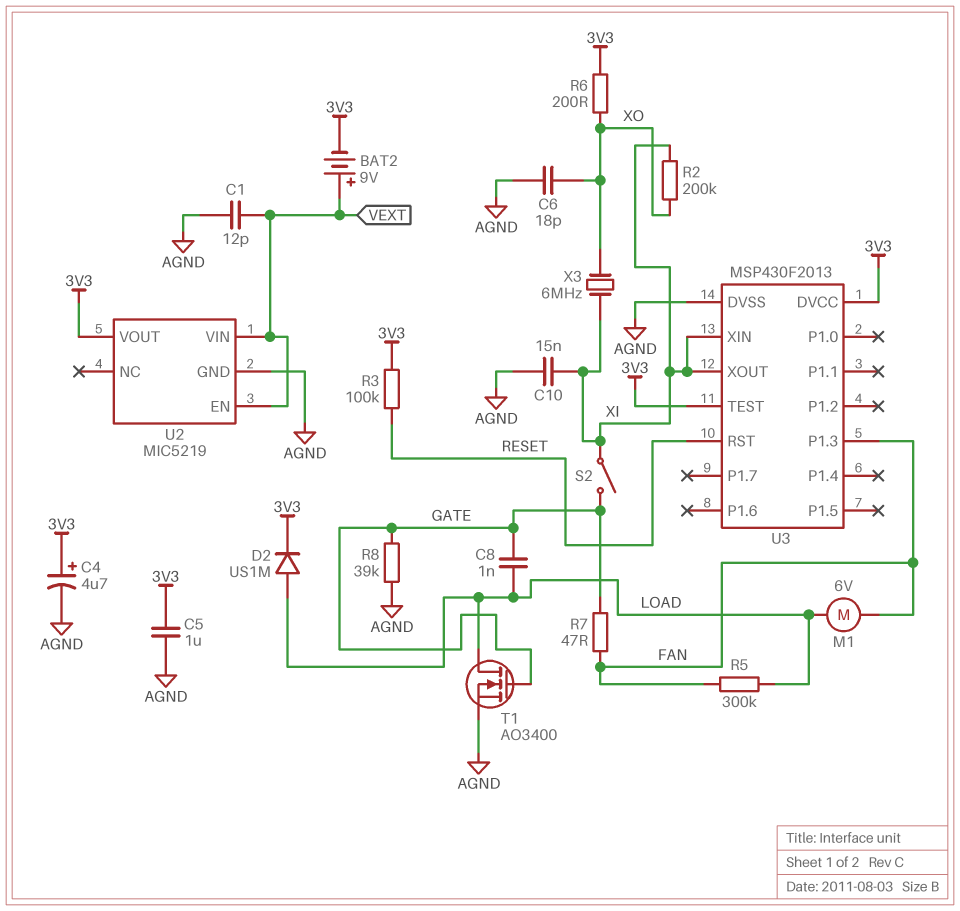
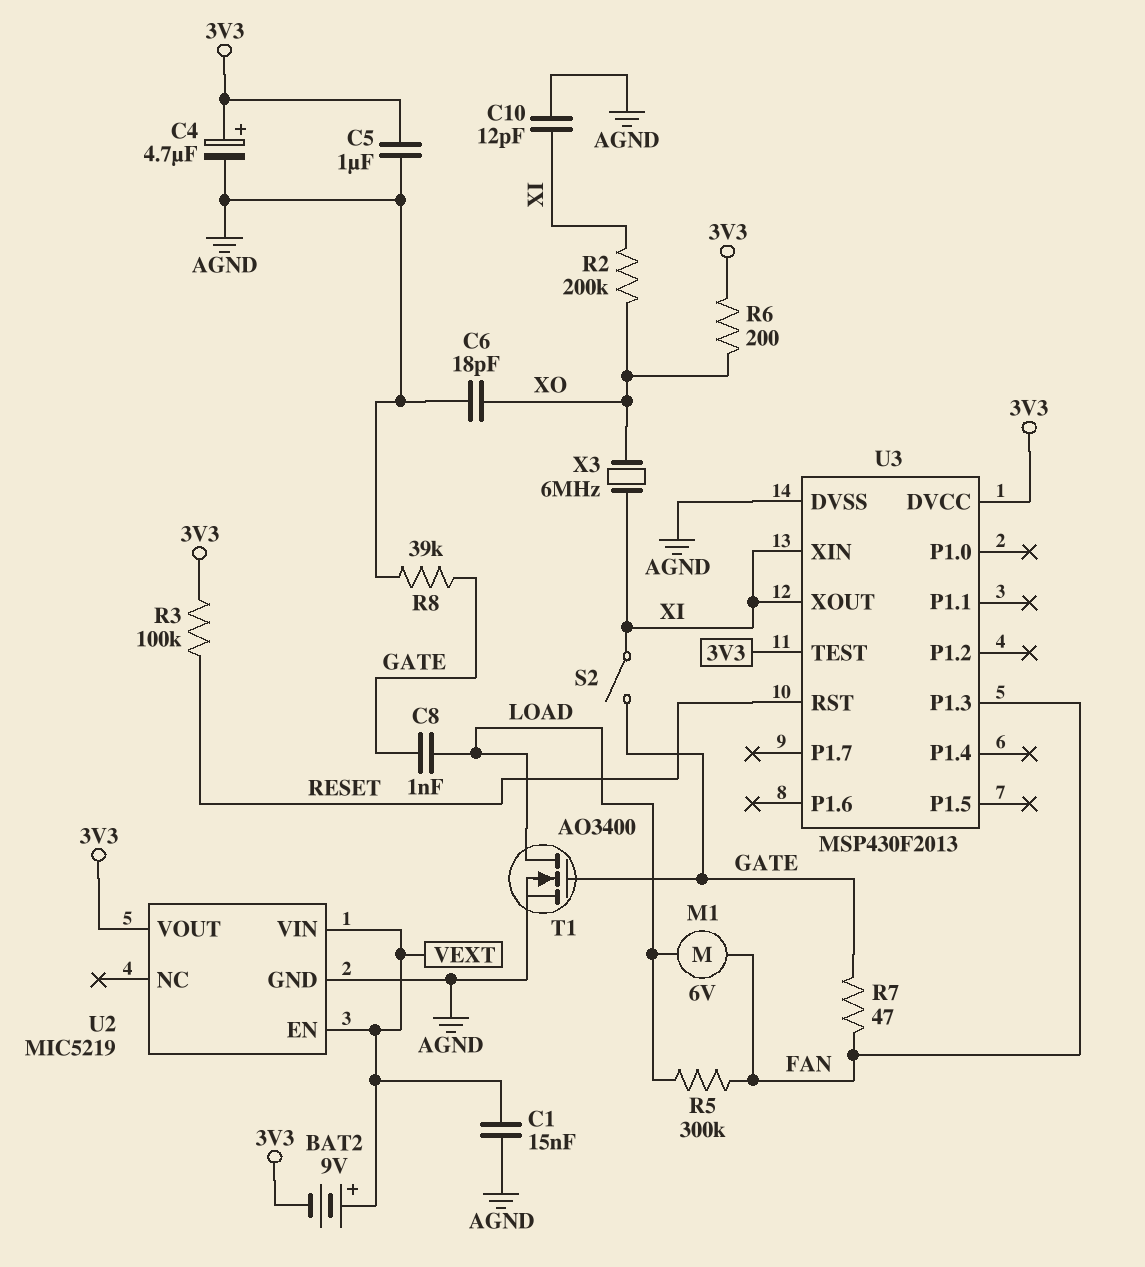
C1: 12pF (AGND, VEXT) -> 15nF (AGND, VEXT)
C10: 15nF (AGND, XI) -> 12pF (AGND, XI)
D2: diode US1M (A LOAD, K 3V3) -> none

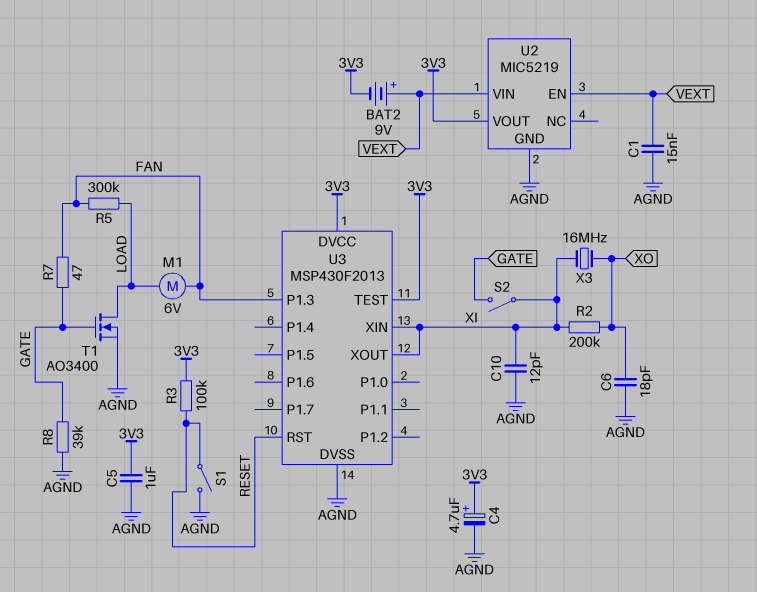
C8: 1nF (GATE, LOAD) -> none
R6: 200 (3V3, XO) -> none
S1: none -> switch (AGND, RESET)
X3: 6MHz (XI, XO) -> 16MHz (XI, XO)

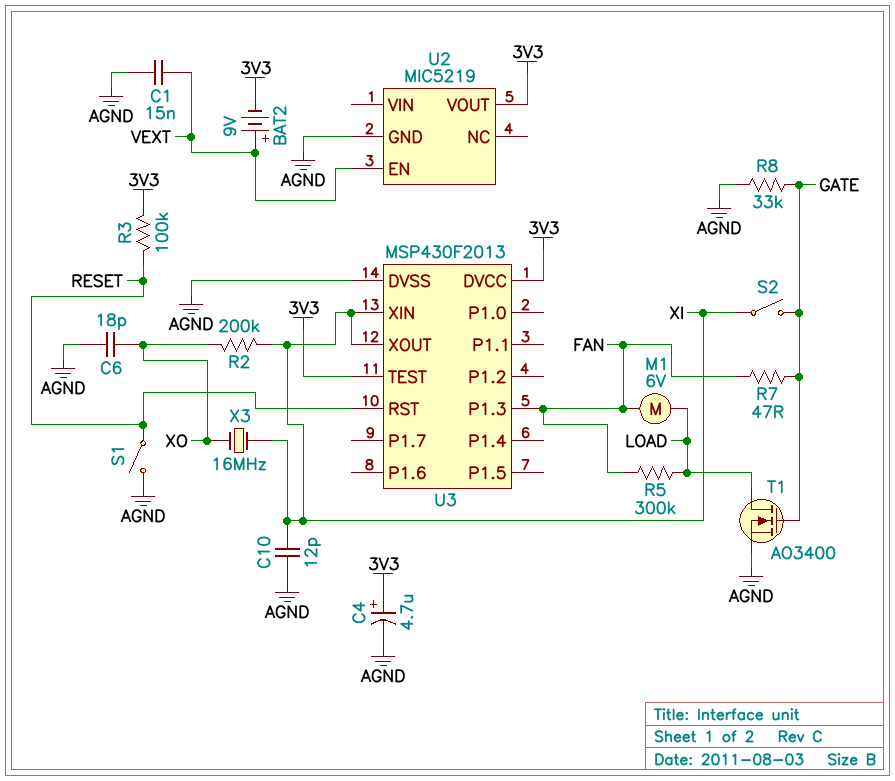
C5: 1uF (3V3, AGND) -> none
R8: 39k (AGND, GATE) -> 33k (AGND, GATE)
U2 pin VIN: VEXT -> none

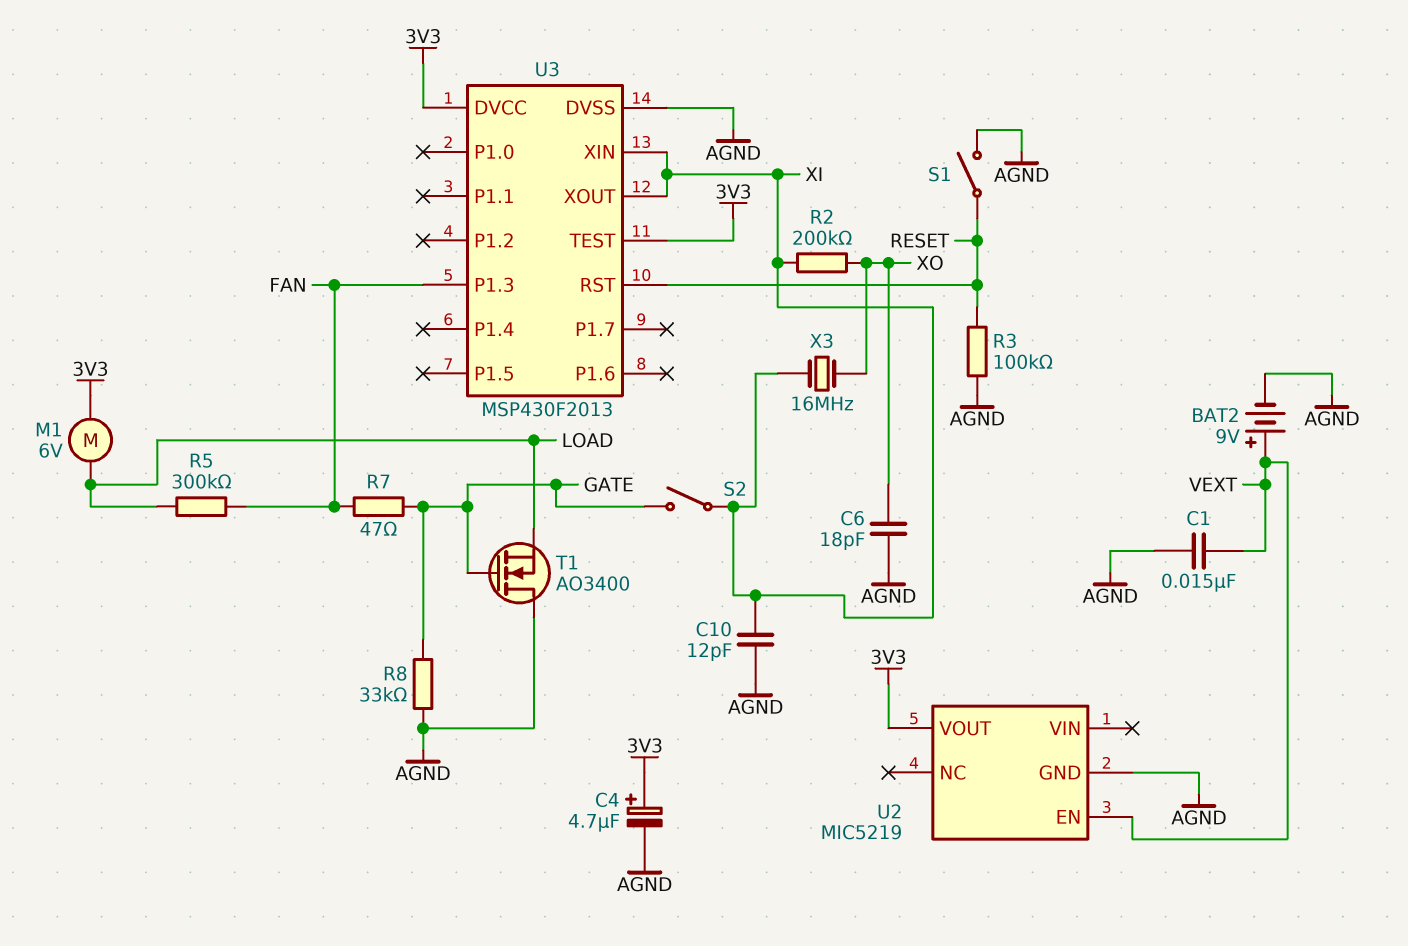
BAT2: 9V (plus VEXT, minus 3V3) -> 9V (plus VEXT, minus AGND)
M1: motor 6V (FAN, LOAD) -> motor 6V (3V3, LOAD)
R3: 100k (3V3, RESET) -> 100k (AGND, RESET)
T1: NMOS AO3400 (G GATE, D LOAD, S AGND) -> NMOS AO3400 (G GATE, D AGND, S LOAD)

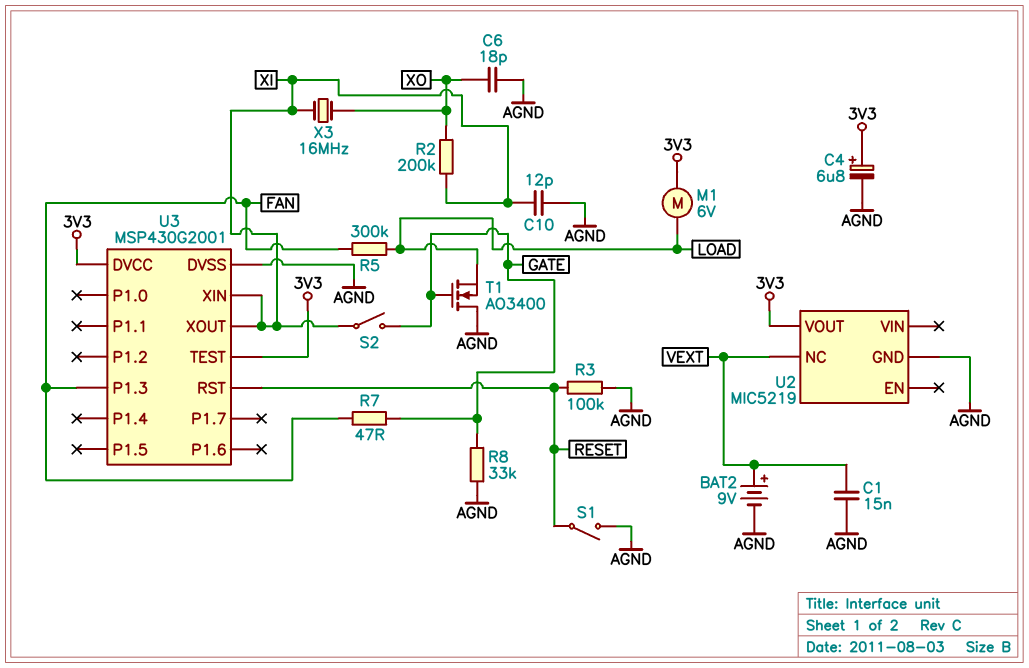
C4: 4.7uF (plus 3V3, minus AGND) -> 6.8uF (plus 3V3, minus AGND)
U2 pin EN: VEXT -> none
U2 pin NC: none -> VEXT
U3: MSP430F2013 -> MSP430G2001

